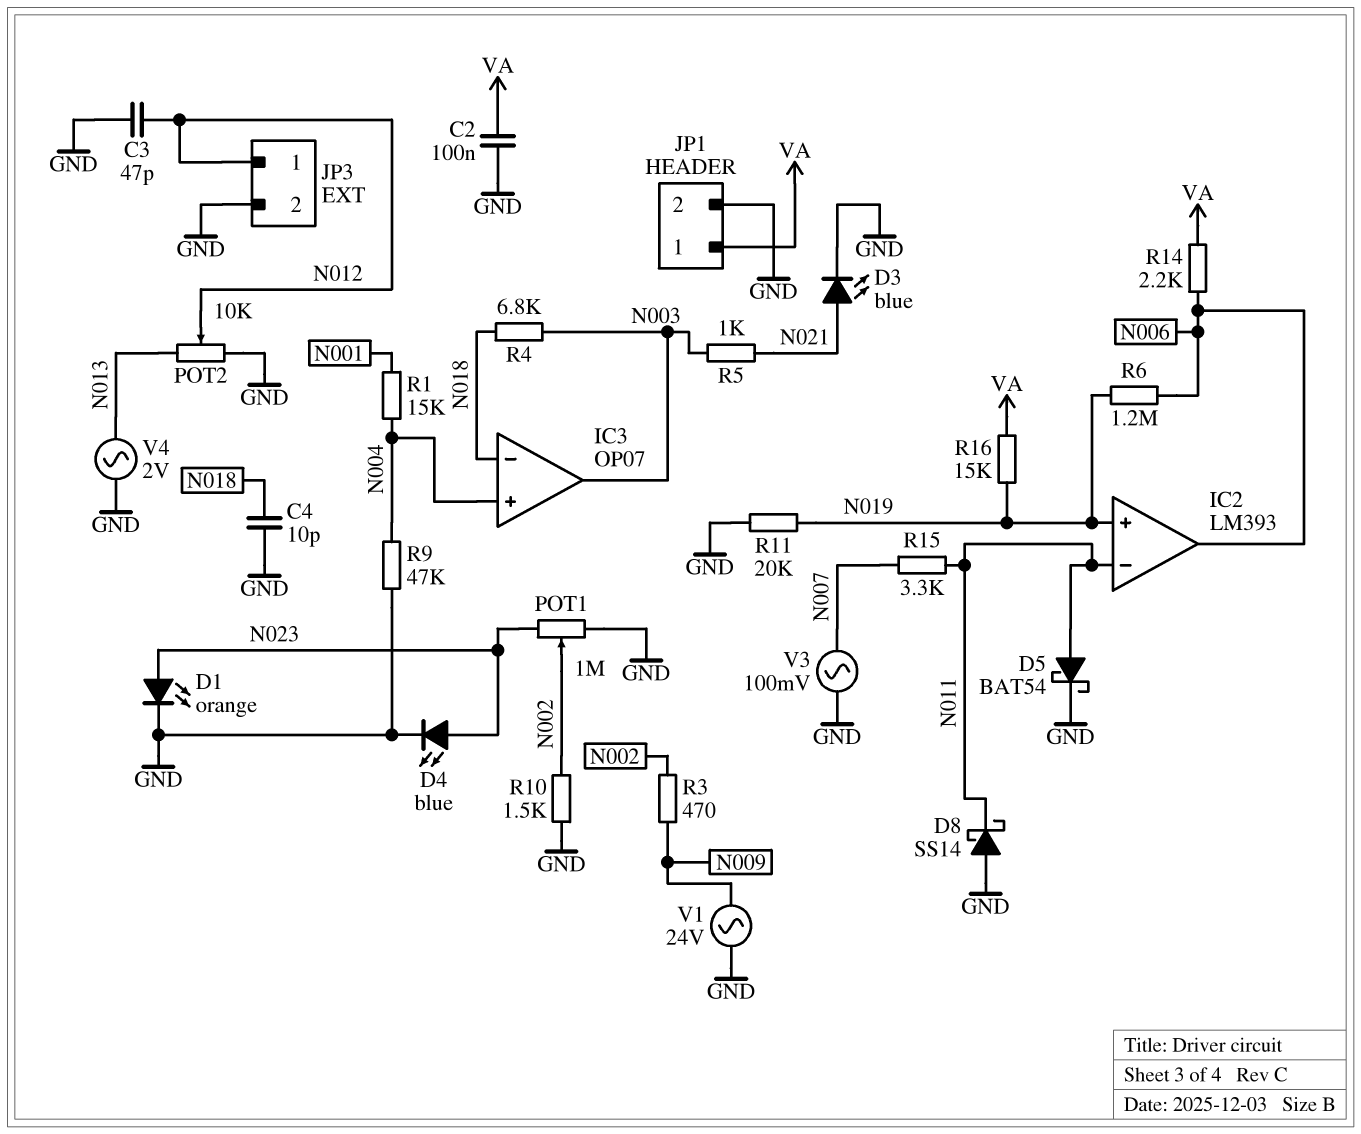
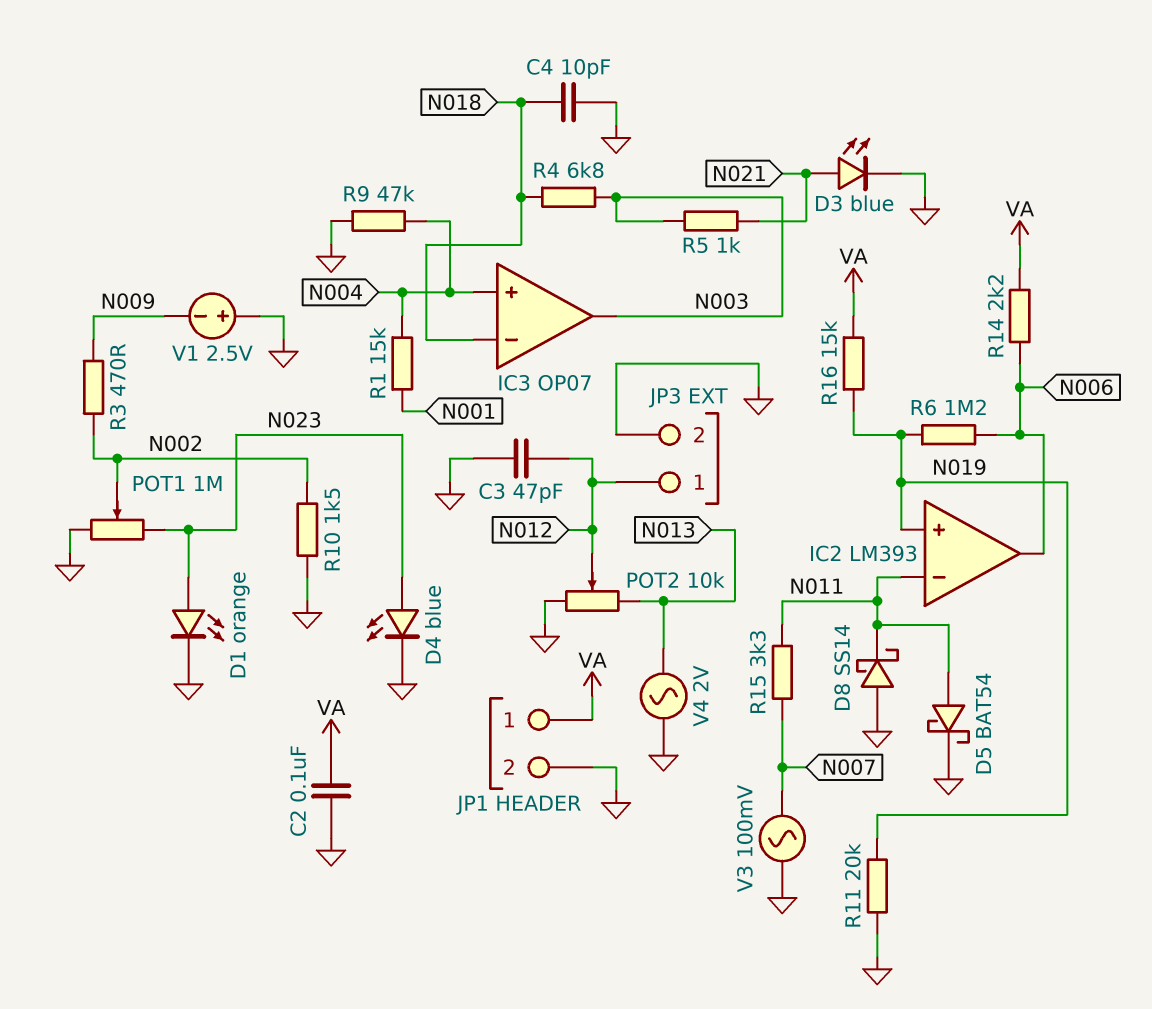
V1: AC 24V (GND, N009) -> 2.5V (plus GND, minus N009)

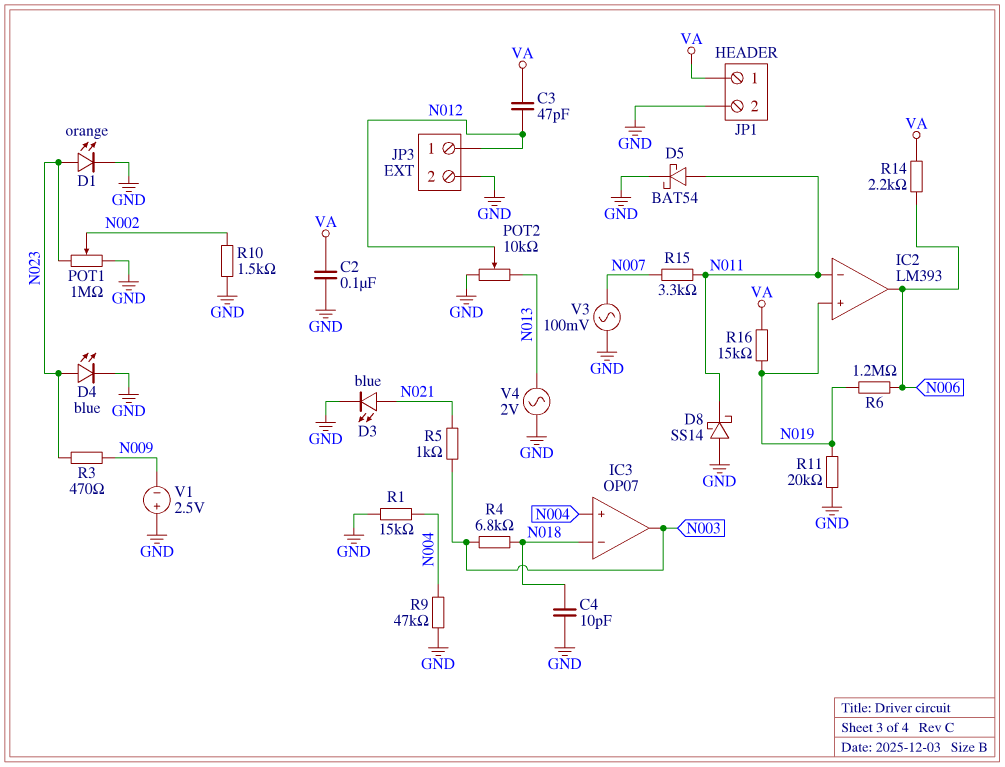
C3: 47pF (GND, N012) -> 47pF (N012, VA)
R1: 15k (N001, N004) -> 15k (GND, N004)
R3: 470 (N002, N009) -> 470 (N009, N023)

